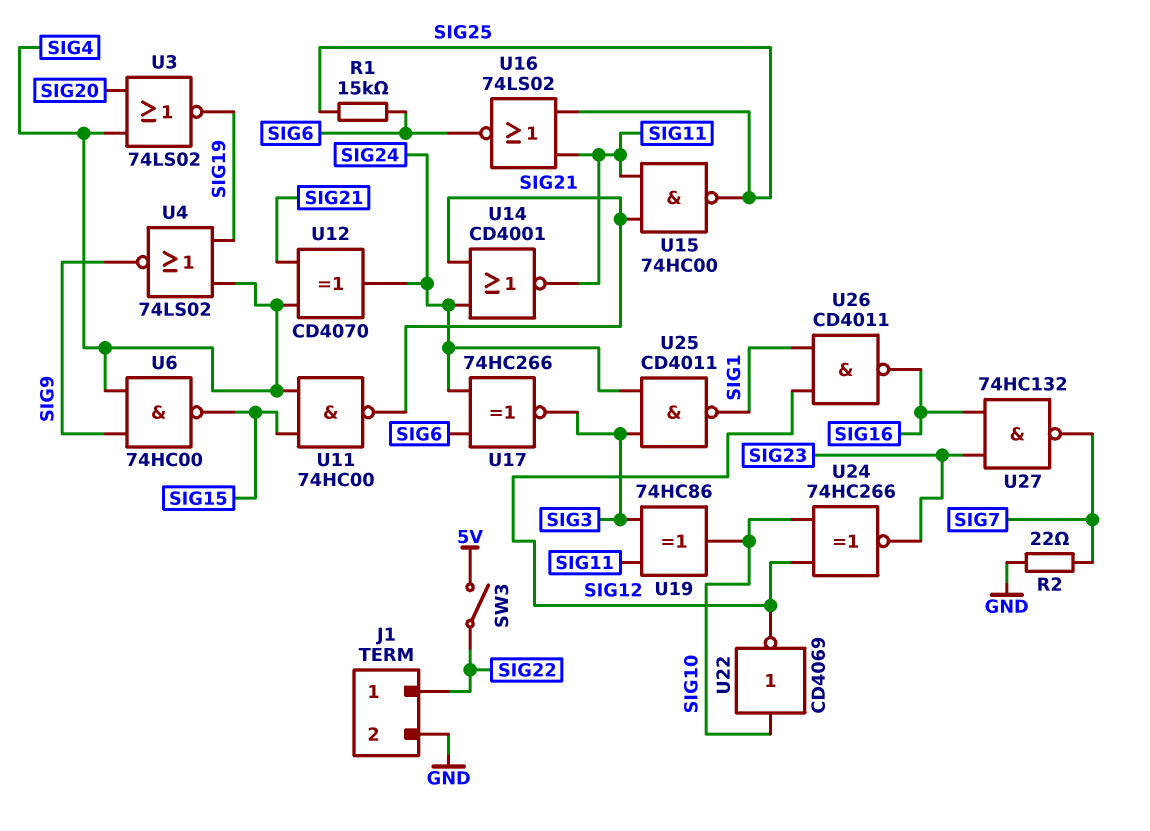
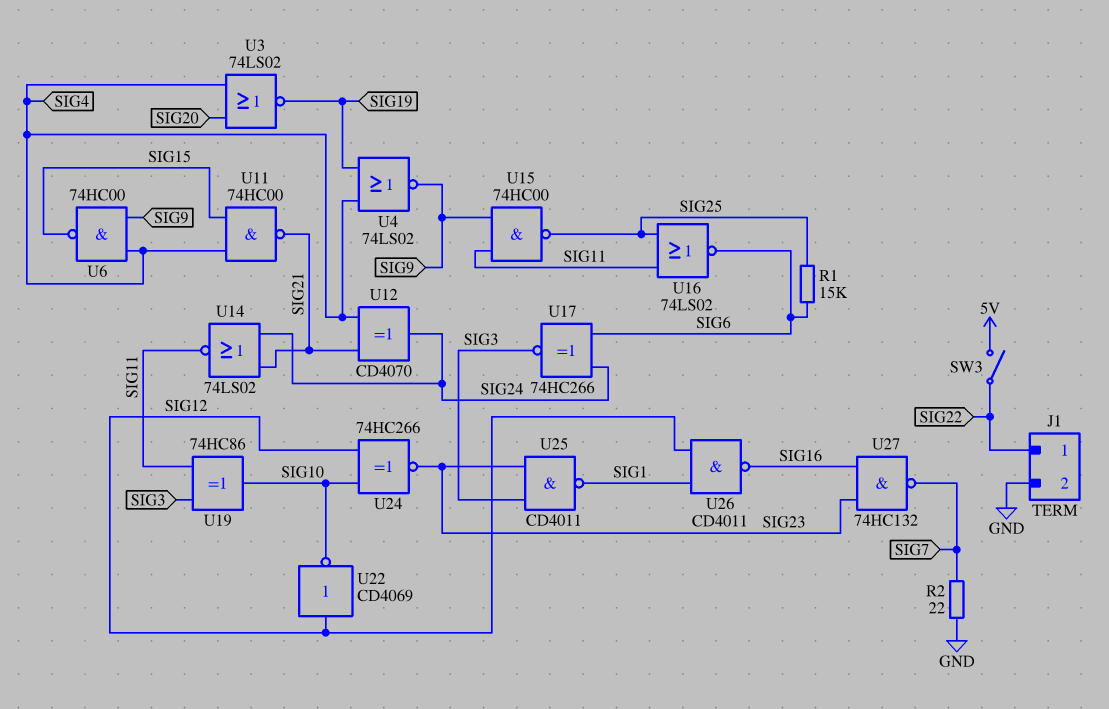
U14: NOR CD4001 (in SIG21, in SIG24, out SIG11) -> NOR 74LS02 (in SIG21, in SIG24, out SIG11)
U15: NAND 74HC00 (in SIG11, in SIG21, out SIG25) -> NAND 74HC00 (in SIG9, in SIG11, out SIG25)
U22: NOT CD4069 (in SIG10, out SIG12) -> NOT CD4069 (in SIG12, out SIG10)
U25: NAND CD4011 (in SIG3, in SIG24, out SIG1) -> NAND CD4011 (in SIG3, in SIG23, out SIG1)

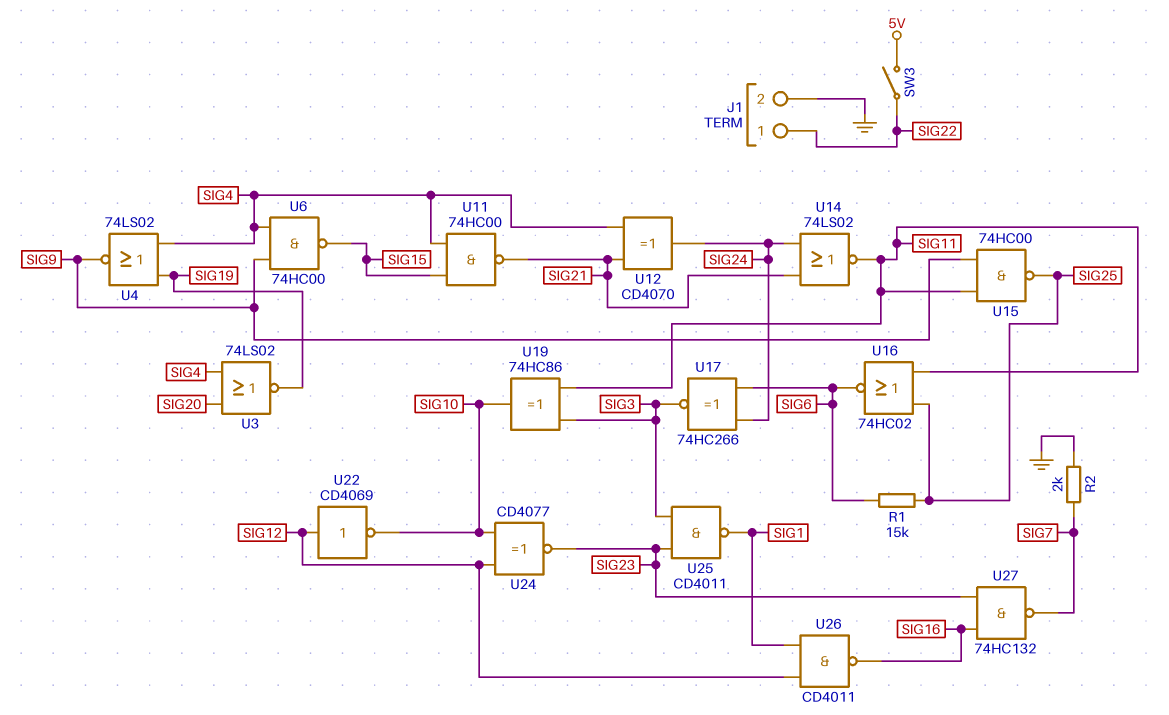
R2: 22 (GND, SIG7) -> 2k (GND, SIG7)
U16: NOR 74LS02 (in SIG11, in SIG25, out SIG6) -> NOR 74HC02 (in SIG11, in SIG25, out SIG6)
U24: XNOR 74HC266 (in SIG10, in SIG12, out SIG23) -> XNOR CD4077 (in SIG10, in SIG12, out SIG23)

